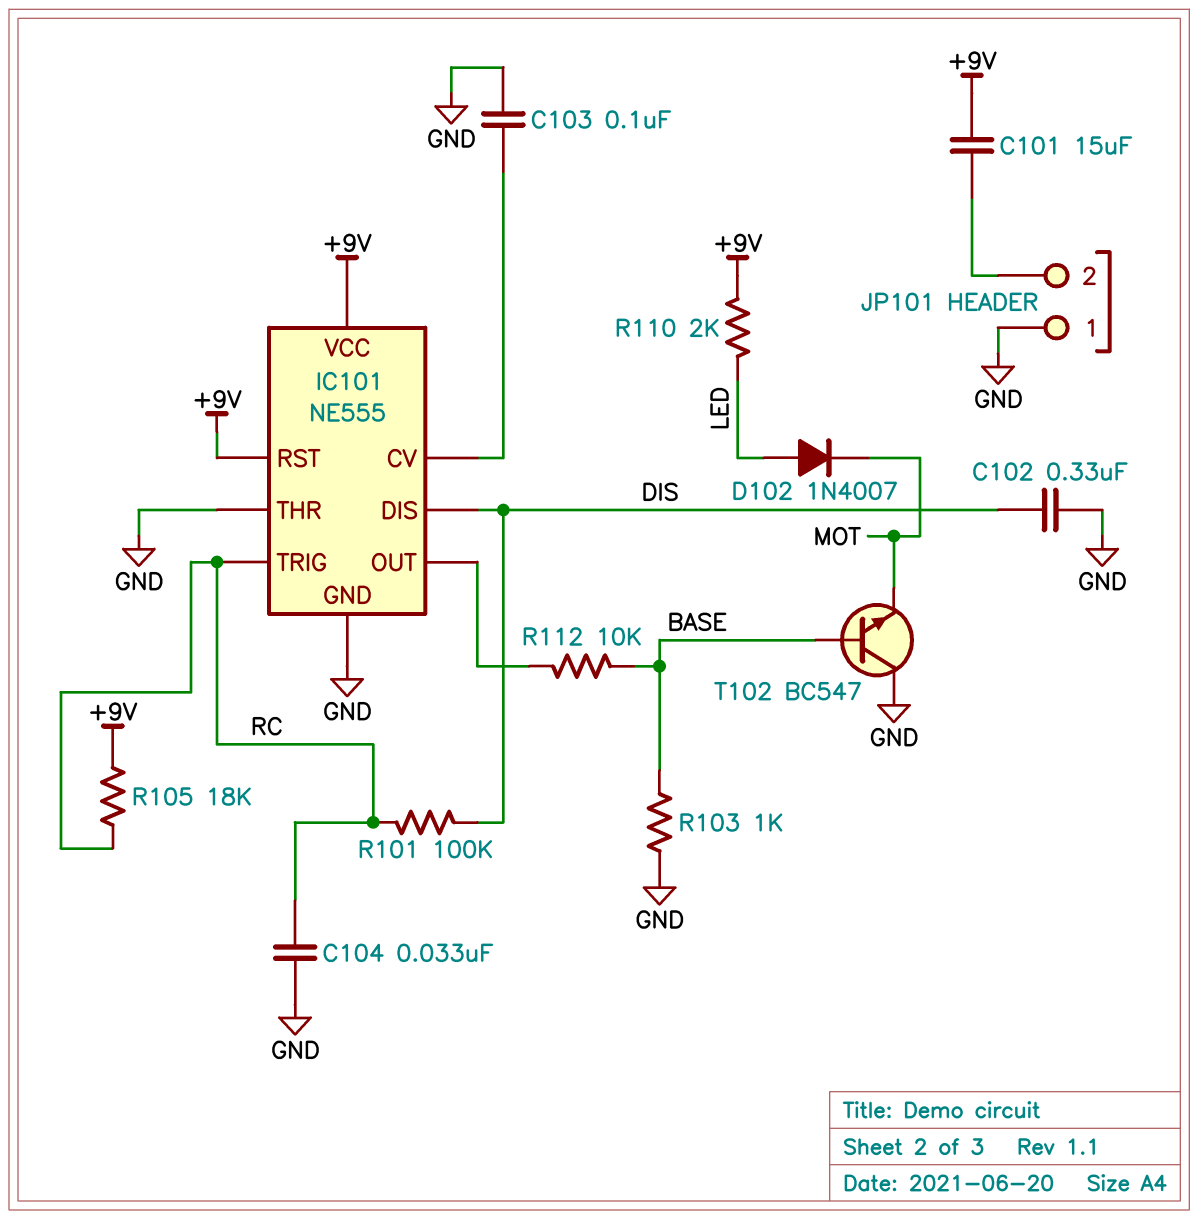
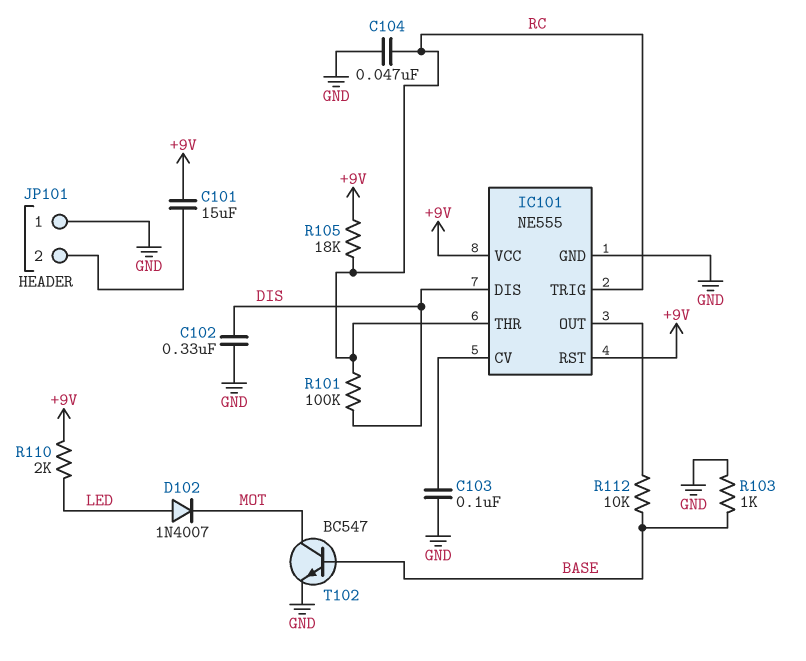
C104: 33nF (GND, RC) -> 47nF (GND, RC)
IC101 pin THR: GND -> RC
T102: NPN BC547 (B BASE, C GND, E MOT) -> NPN BC547 (B BASE, C MOT, E GND)

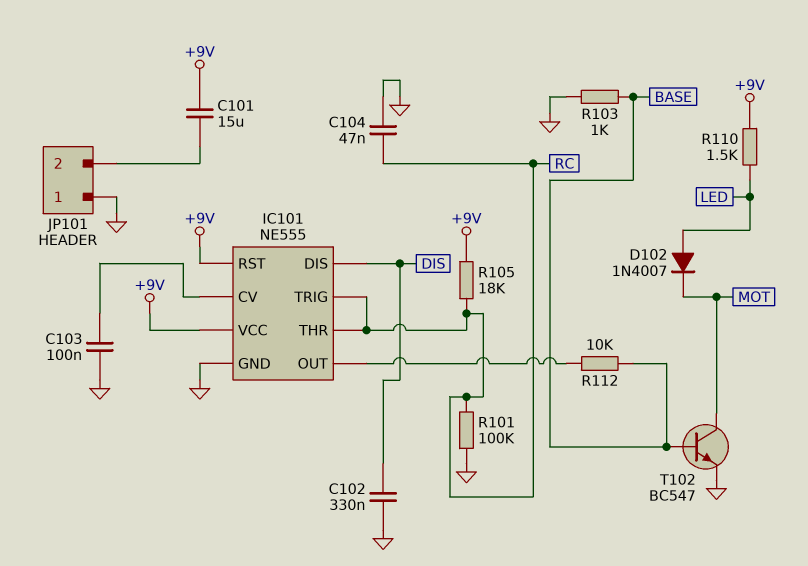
R101: 100k (DIS, RC) -> 100k (GND, RC)
R110: 2k (+9V, LED) -> 1.5k (+9V, LED)

